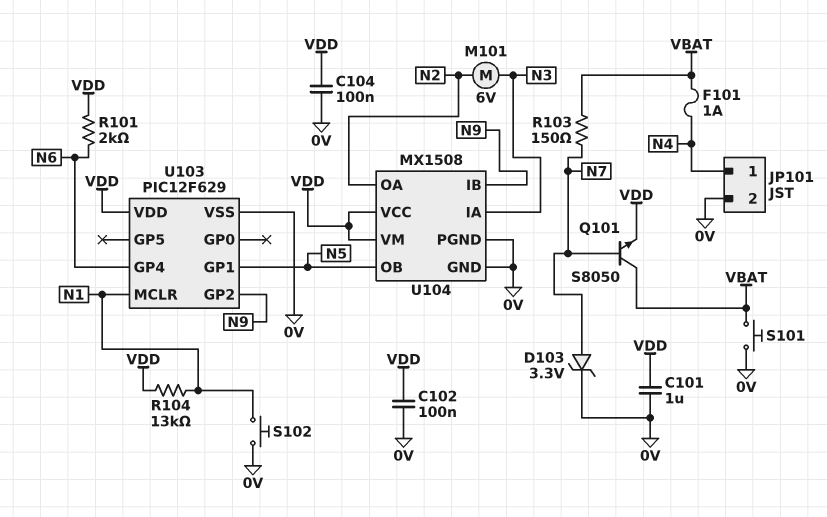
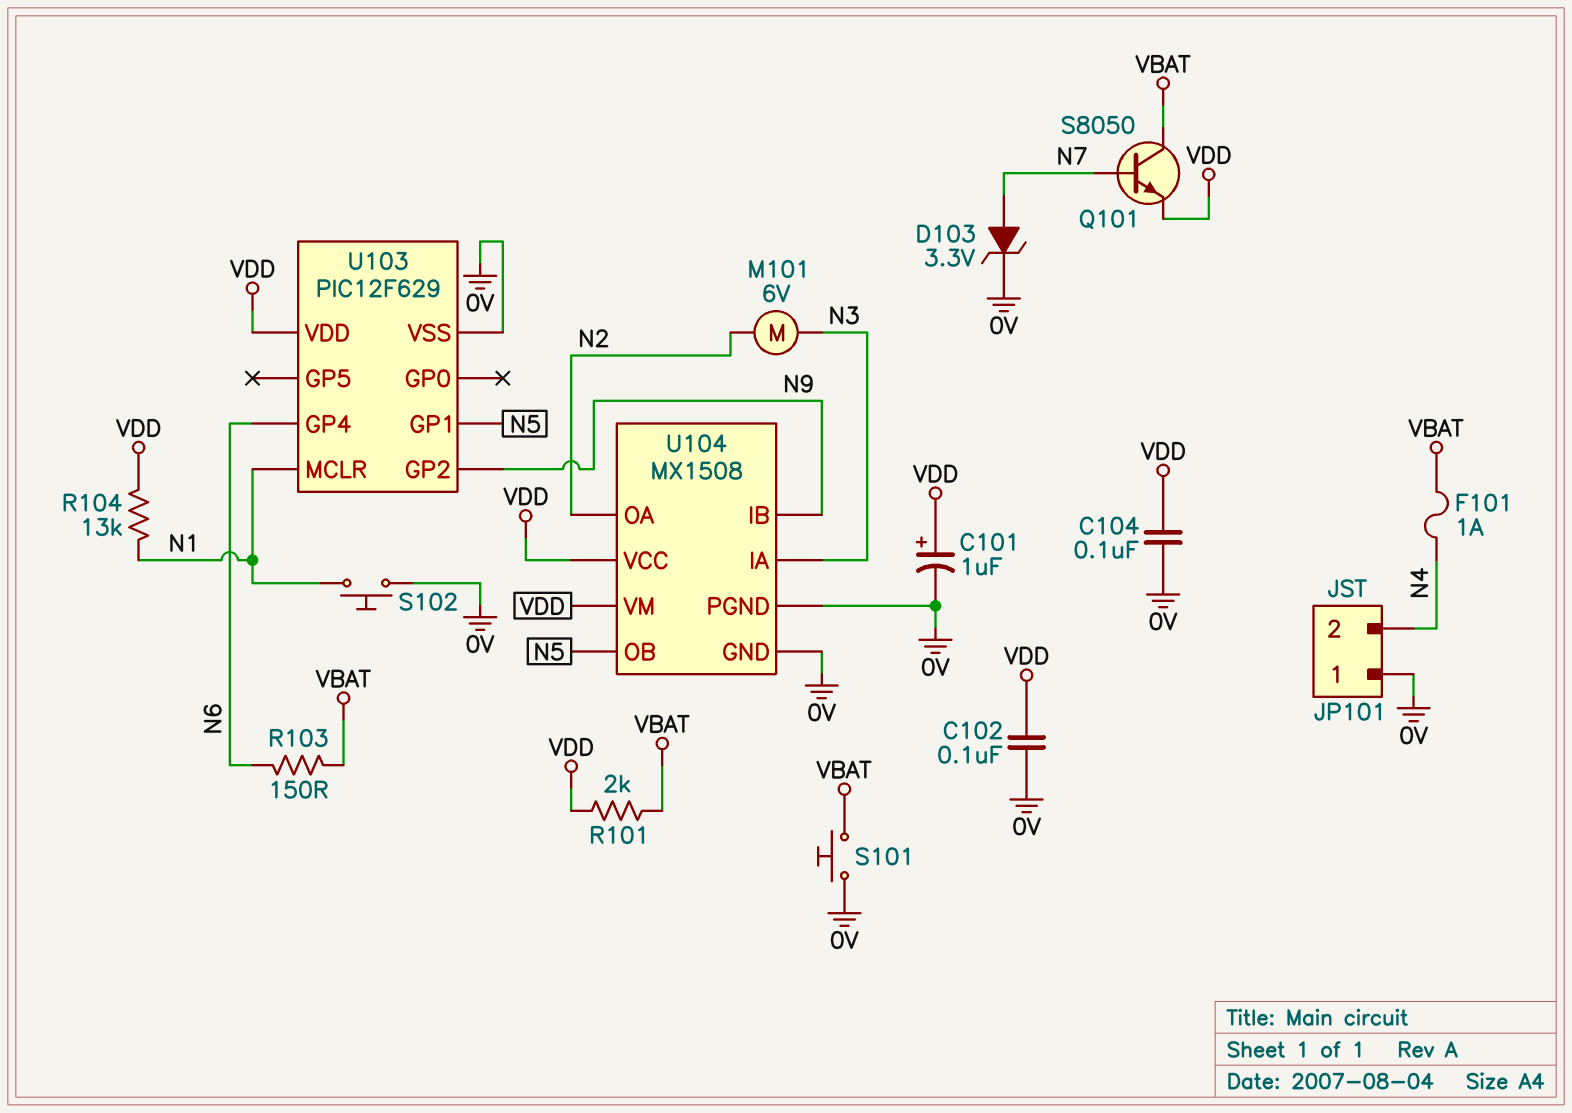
C101: 1uF (0V, VDD) -> 1uF (plus VDD, minus 0V)
JP101 pin 1: N4 -> 0V
JP101 pin 2: 0V -> N4
R101: 2k (N6, VDD) -> 2k (VBAT, VDD)
R103: 150 (N7, VBAT) -> 150 (N6, VBAT)

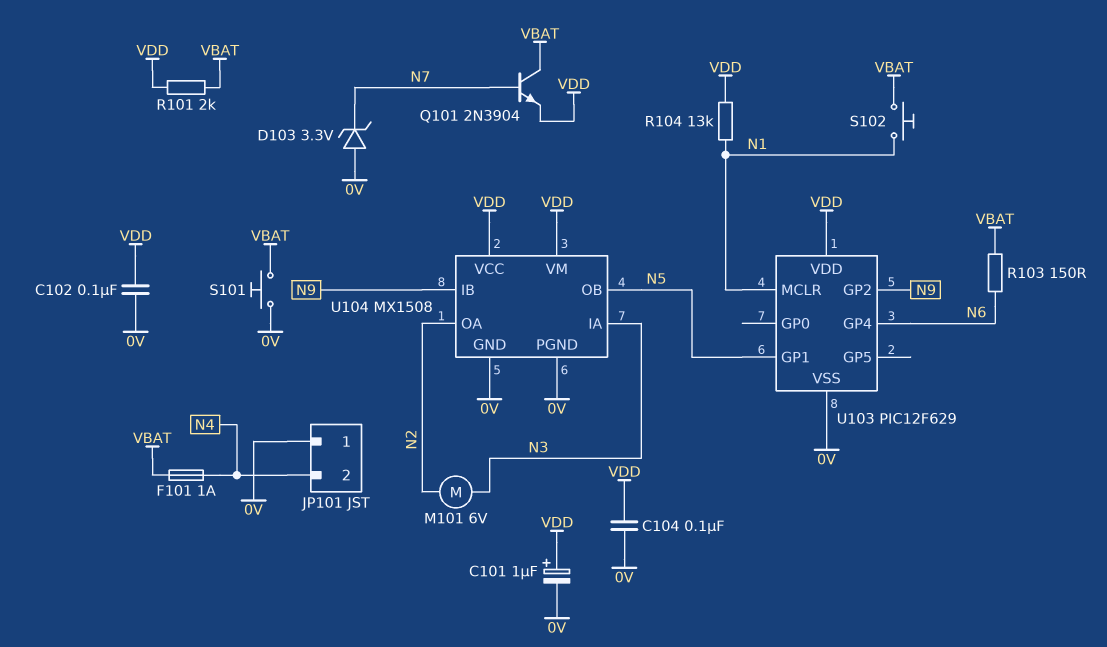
D103: zener 3.3V (A N7, K 0V) -> zener 3.3V (A 0V, K N7)
Q101: NPN S8050 (B N7, C VBAT, E VDD) -> NPN 2N3904 (B N7, C VBAT, E VDD)
S102: button (0V, N1) -> button (N1, VBAT)

